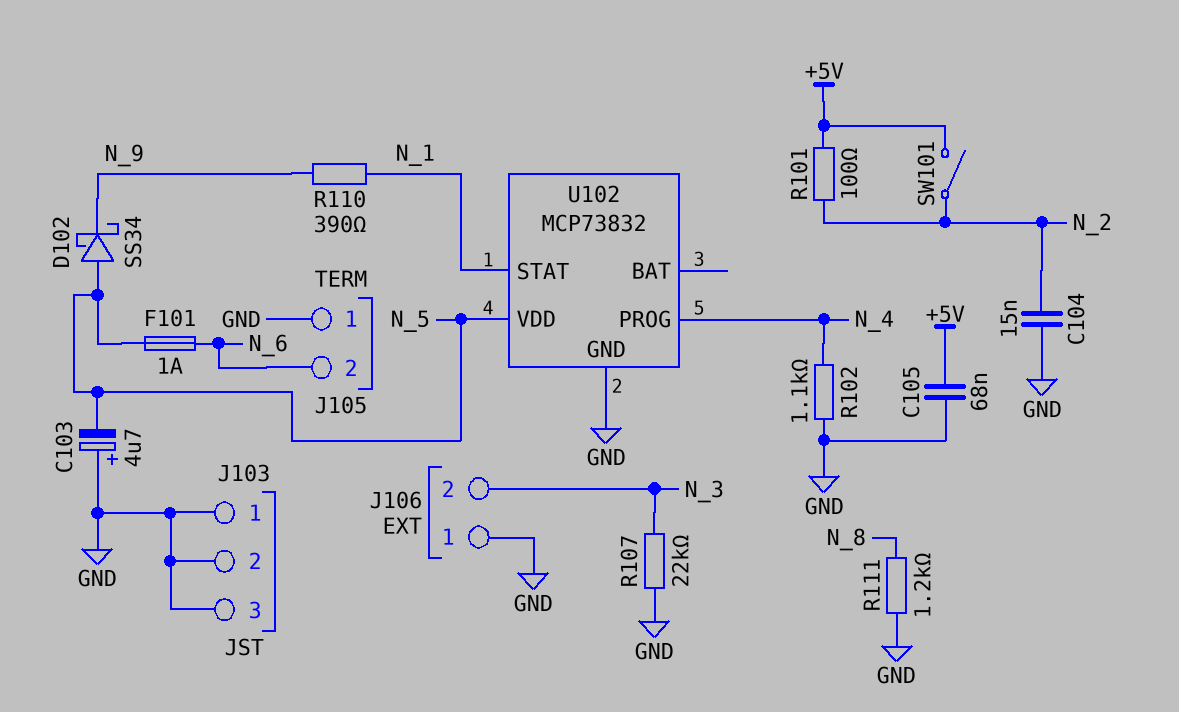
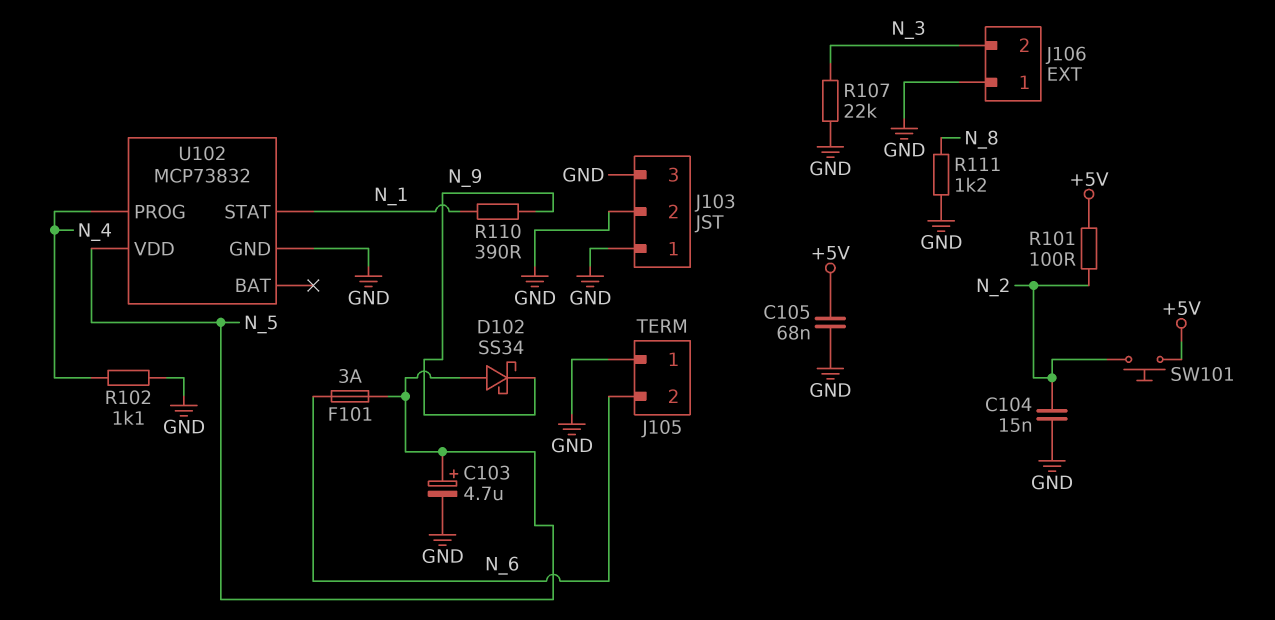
C103: 4.7uF (plus GND, minus N_5) -> 4.7uF (plus N_5, minus GND)
F101: 1A (N_5, N_6) -> 3A (N_5, N_6)
SW101: switch (+5V, N_2) -> button (+5V, N_2)

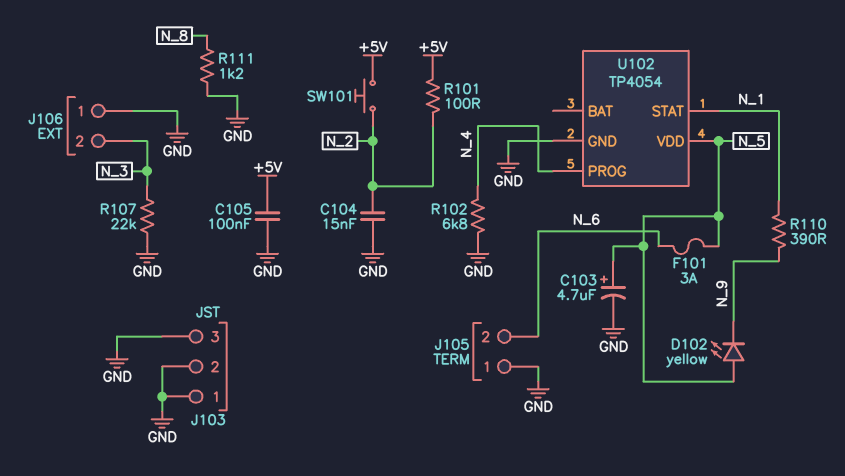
C105: 68nF (+5V, GND) -> 100nF (+5V, GND)
D102: schottky SS34 (A N_5, K N_9) -> LED yellow (A N_5, K N_9)
R102: 1.1k (GND, N_4) -> 6.8k (GND, N_4)
U102: MCP73832 -> TP4054

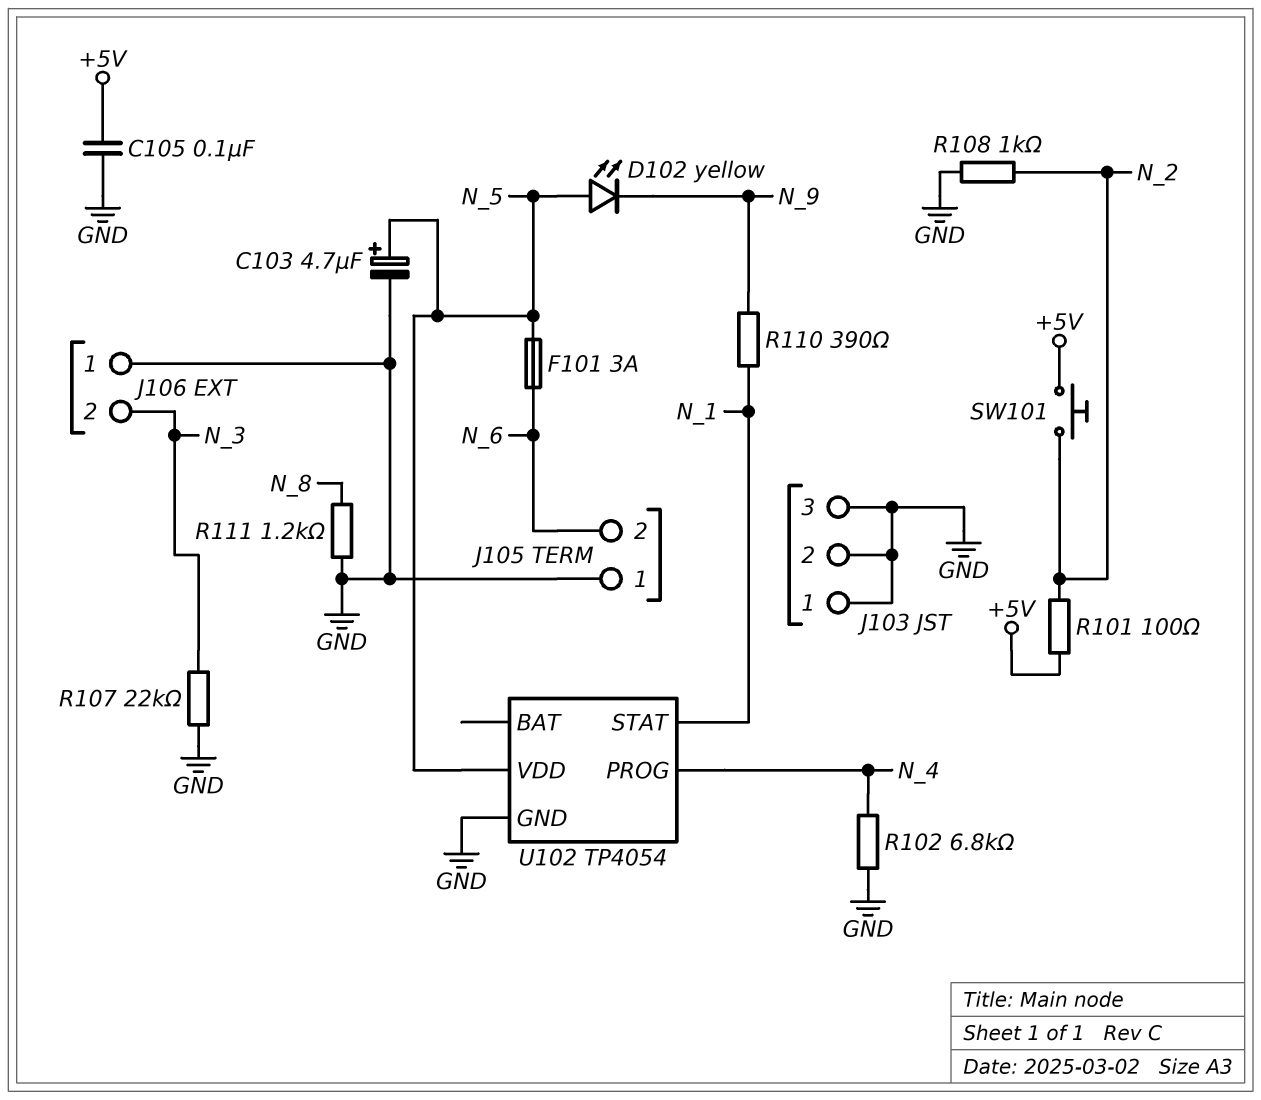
C104: 15nF (GND, N_2) -> none
R108: none -> 1k (GND, N_2)

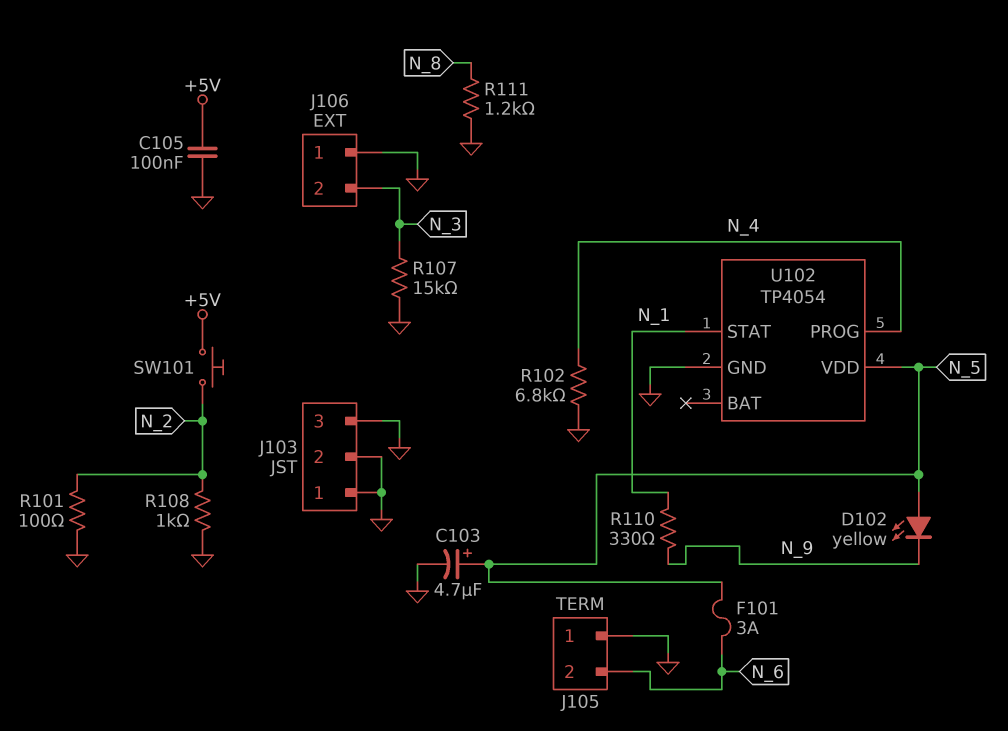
R101: 100 (+5V, N_2) -> 100 (GND, N_2)
R107: 22k (GND, N_3) -> 15k (GND, N_3)
R110: 390 (N_1, N_9) -> 330 (N_1, N_9)

